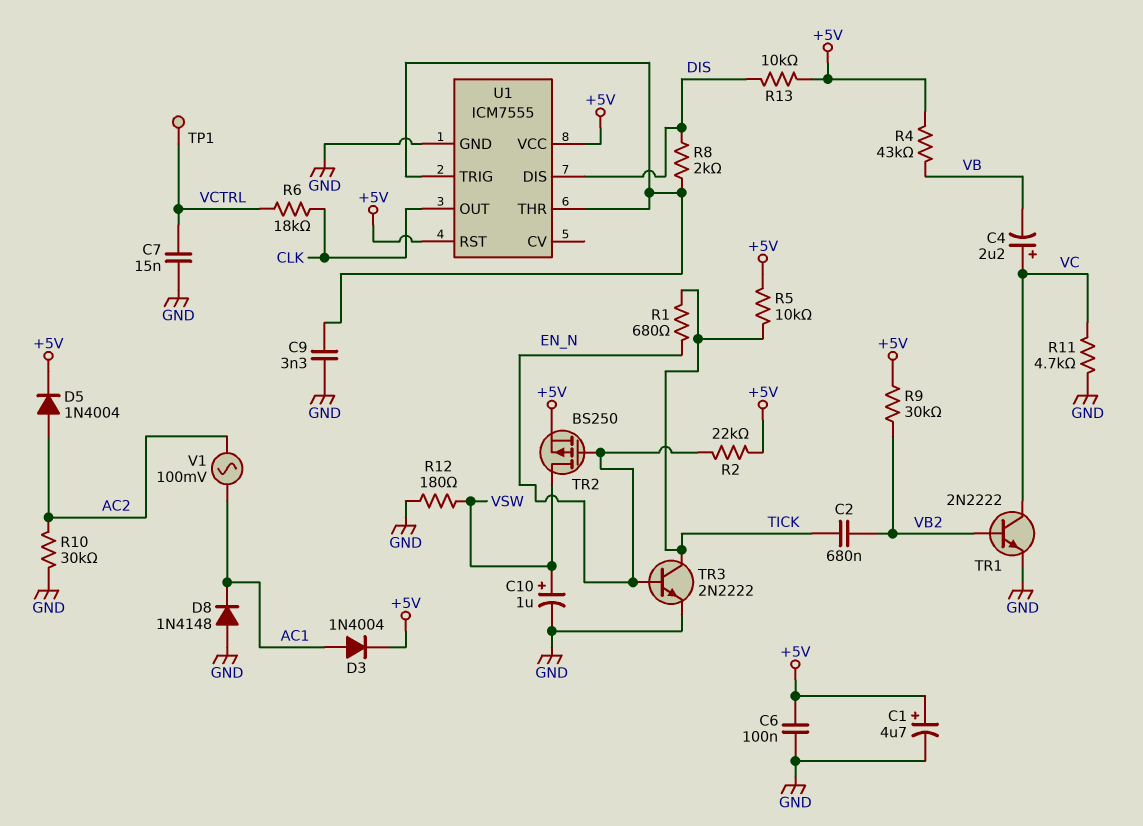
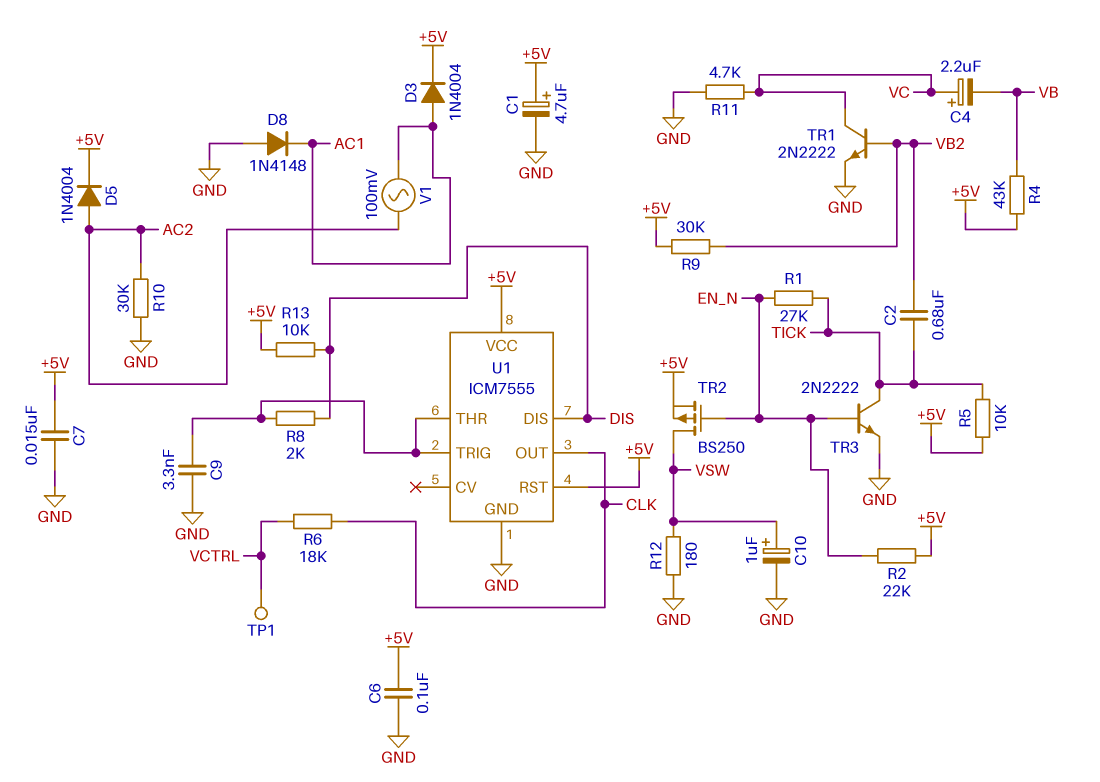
C7: 15nF (GND, VCTRL) -> 15nF (+5V, GND)
R1: 680 (EN_N, TICK) -> 27k (EN_N, TICK)

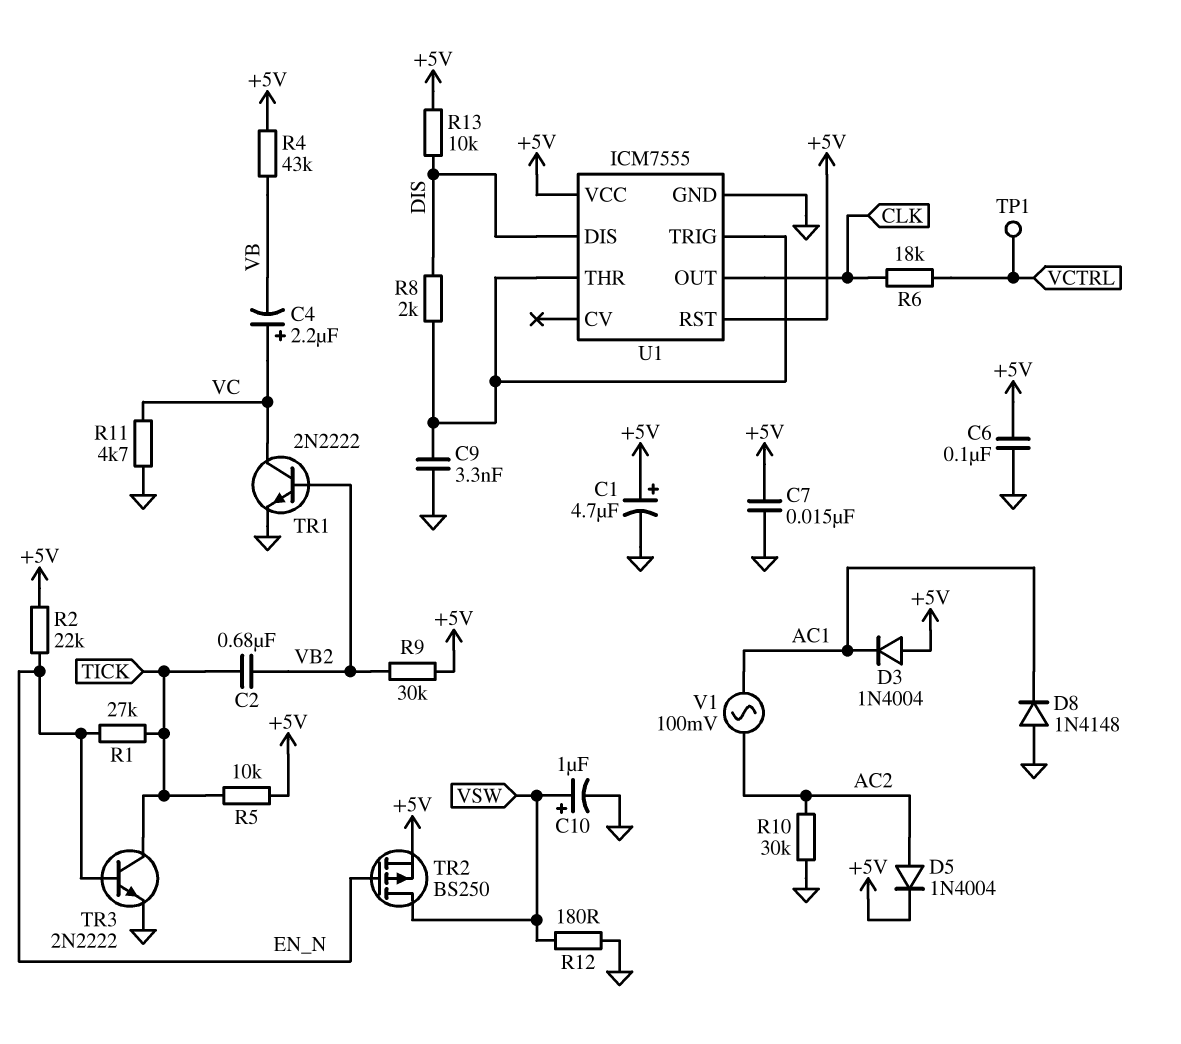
D3: diode 1N4004 (A AC1, K +5V) -> diode 1N4004 (A +5V, K AC1)

